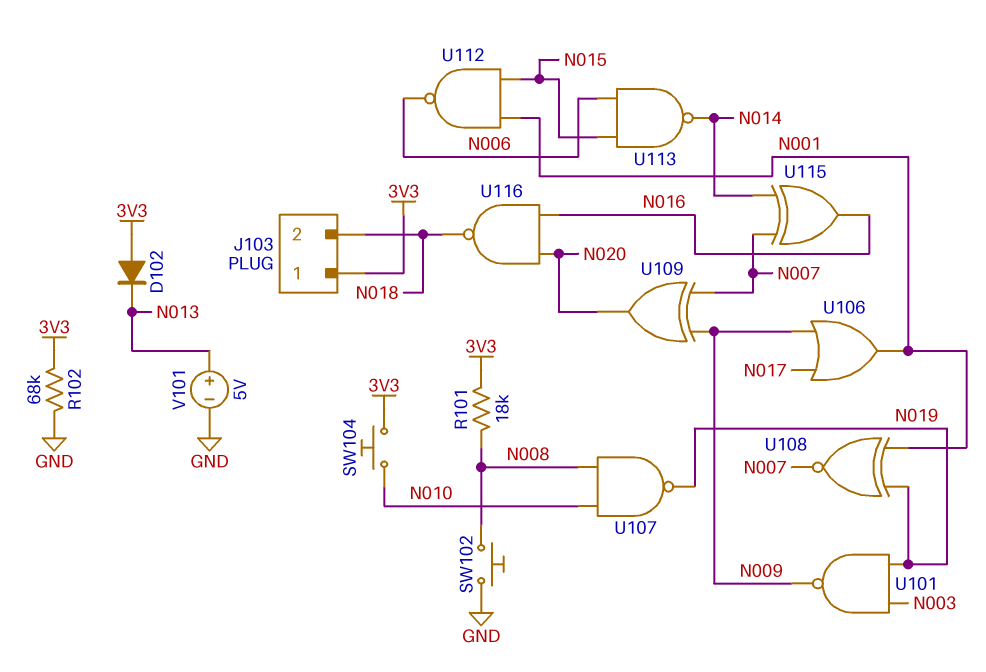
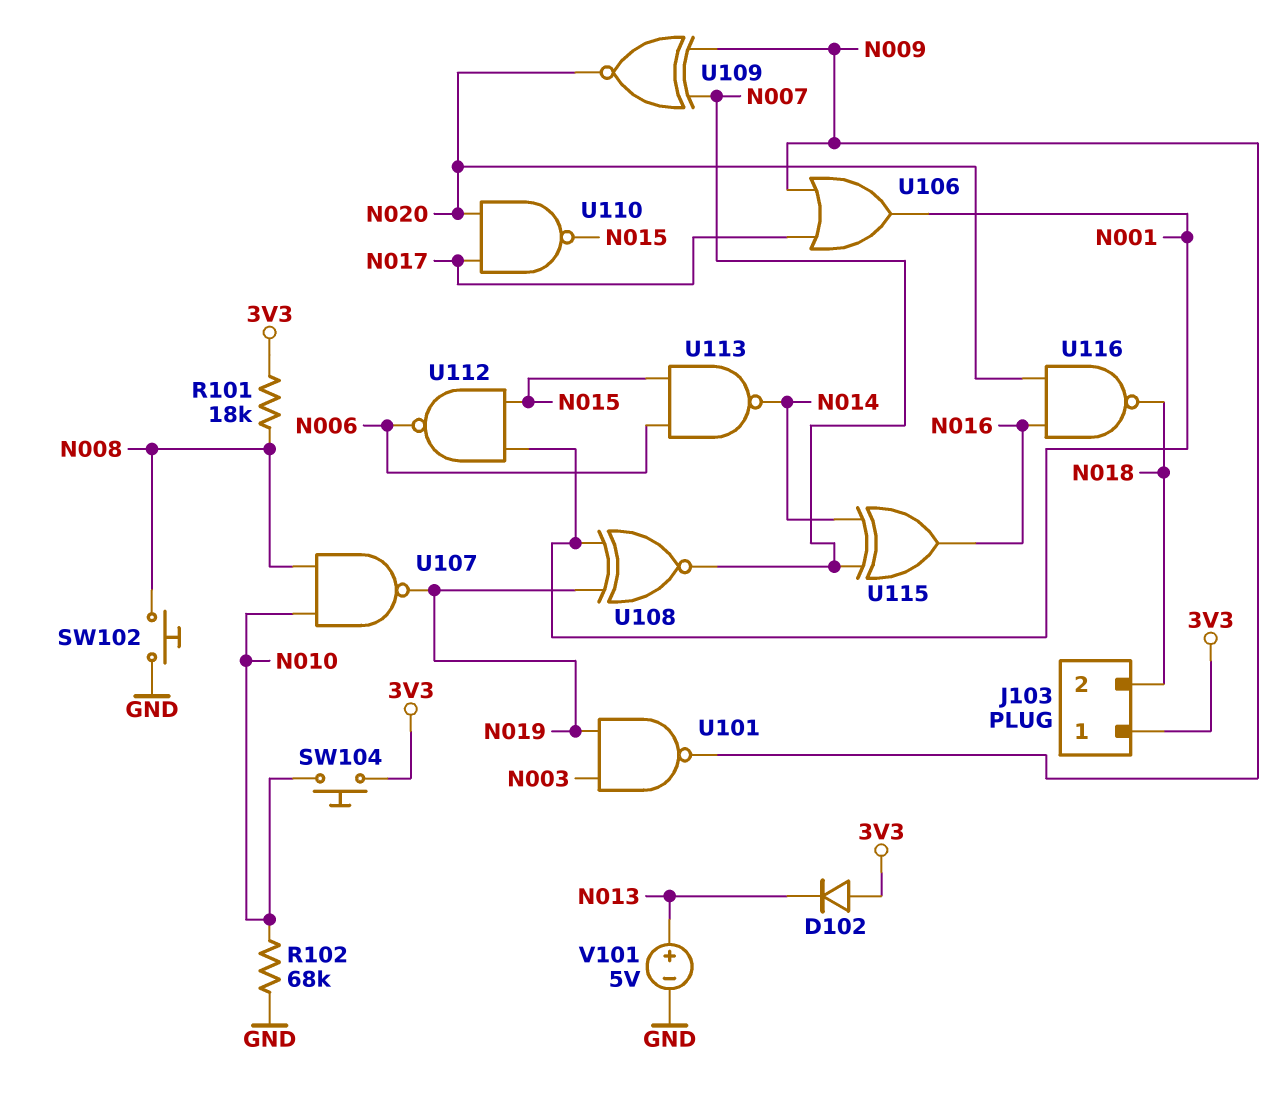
R102: 68k (3V3, GND) -> 68k (GND, N010)
U109: XOR (in N007, in N009, out N020) -> XNOR (in N007, in N009, out N020)
U110: none -> NAND (in N017, in N020, out N015)

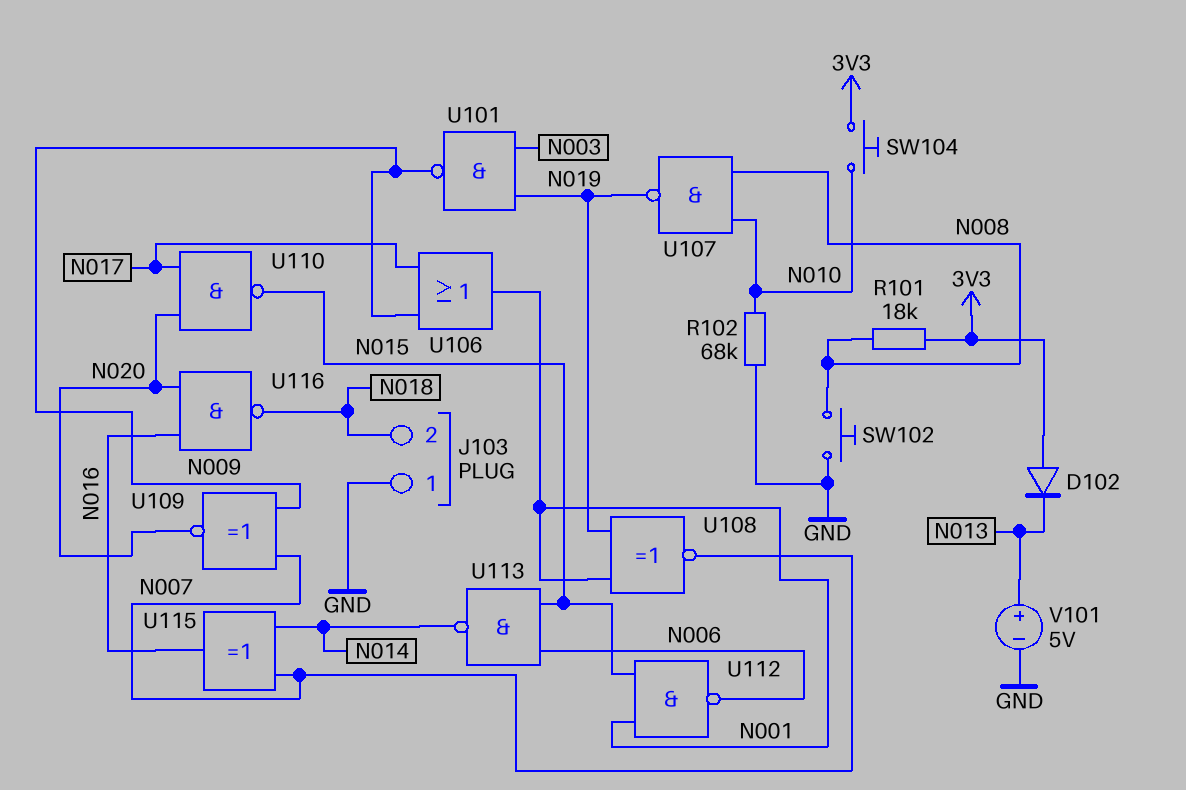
J103 pin 1: 3V3 -> GND

